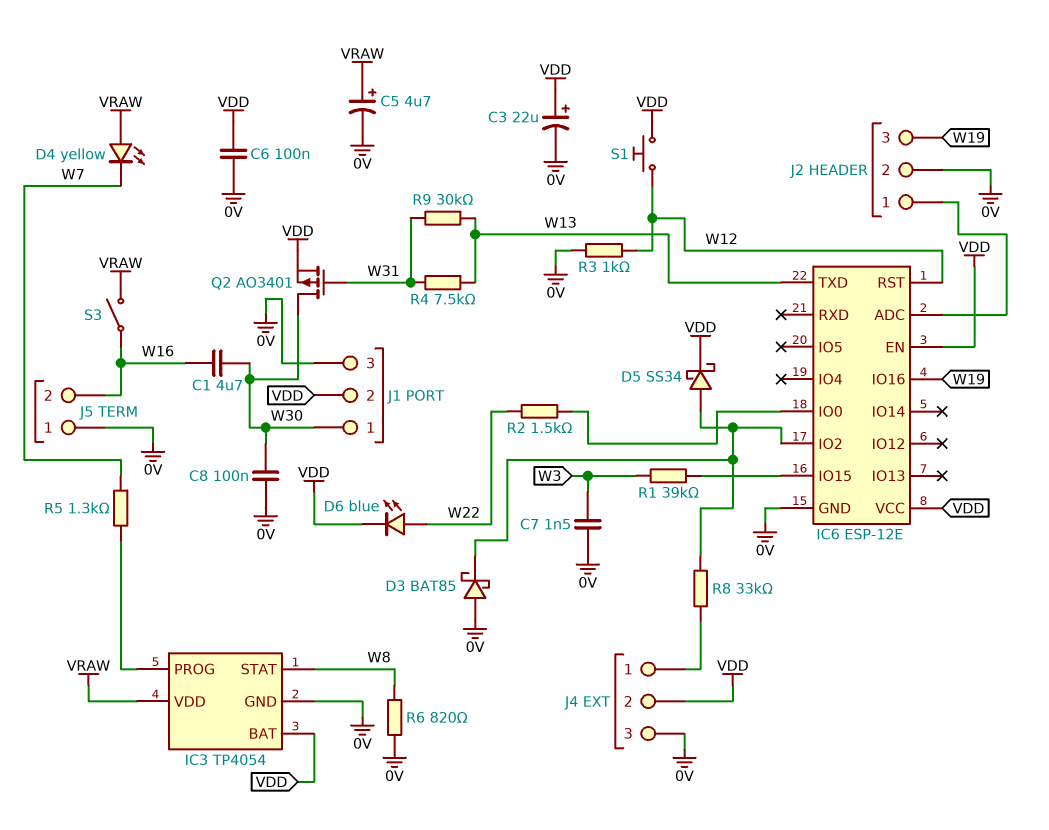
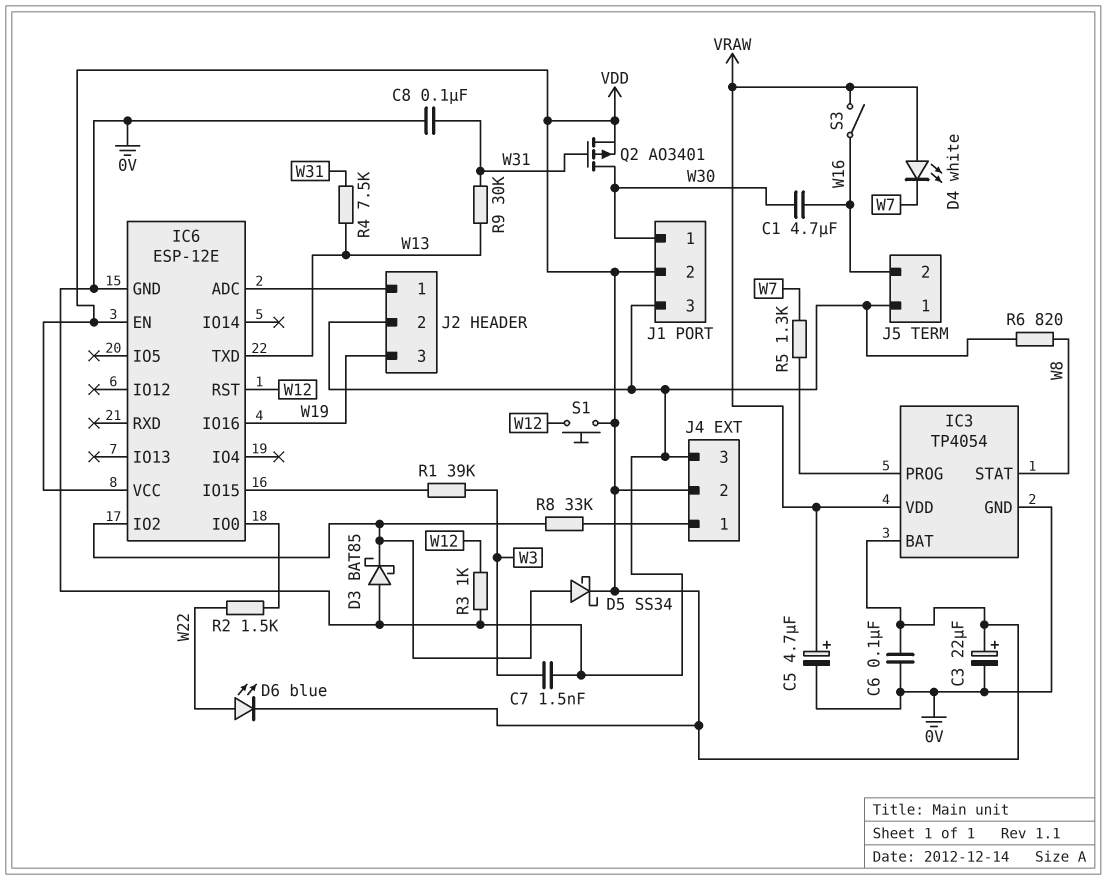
C8: 100nF (0V, W30) -> 100nF (0V, W31)
D4: LED yellow (A VRAW, K W7) -> LED white (A VRAW, K W7)

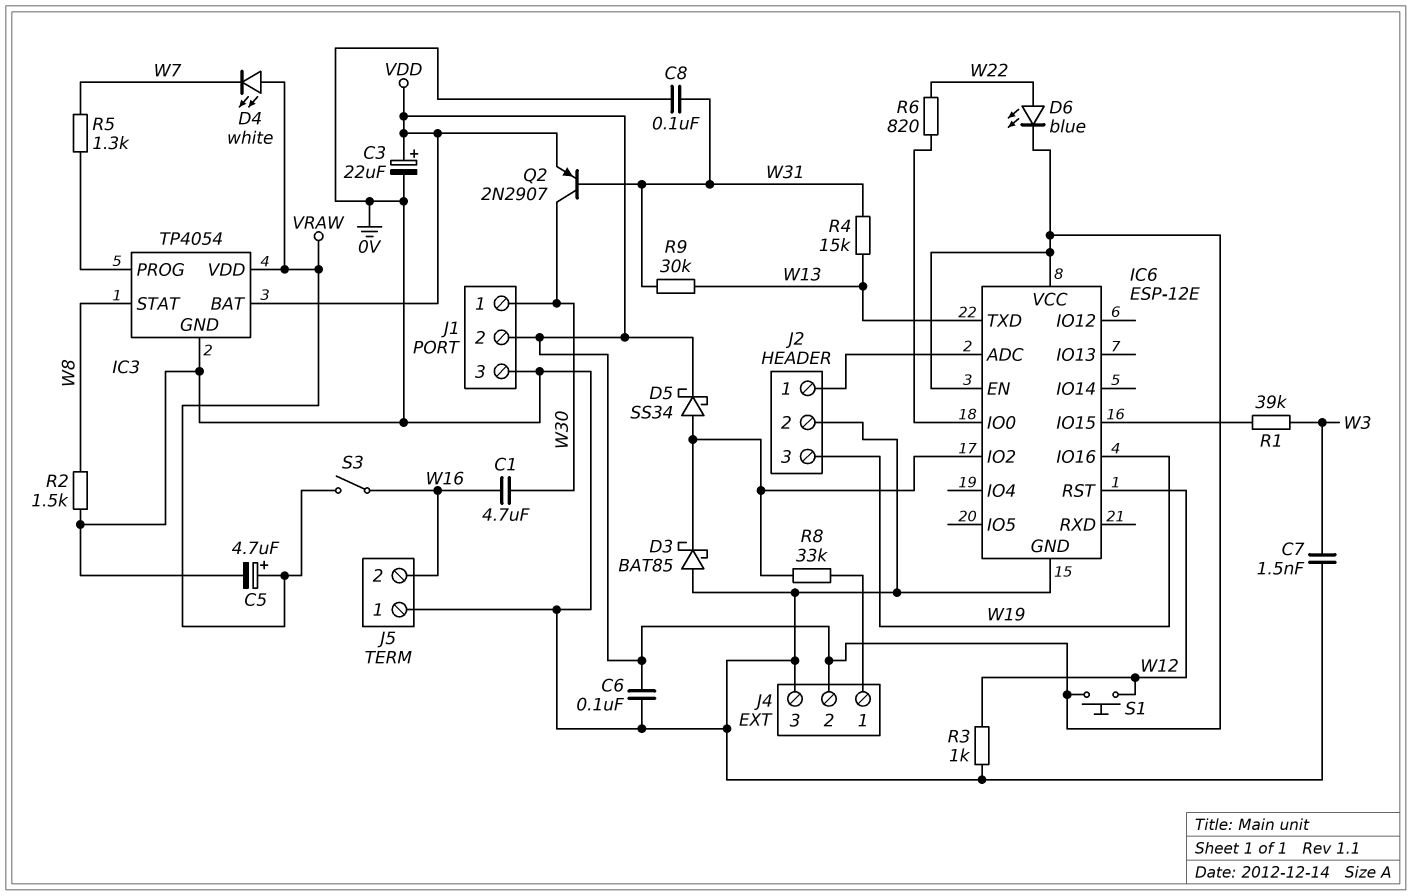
Q2: PMOS AO3401 (G W31, D W30, S VDD) -> PNP 2N2907 (B W31, C W30, E VDD)
R2: 1.5k (IC6/IO0, W22) -> 1.5k (0V, W8)
R4: 7.5k (W13, W31) -> 15k (W13, W31)
R6: 820 (0V, W8) -> 820 (IC6/IO0, W22)

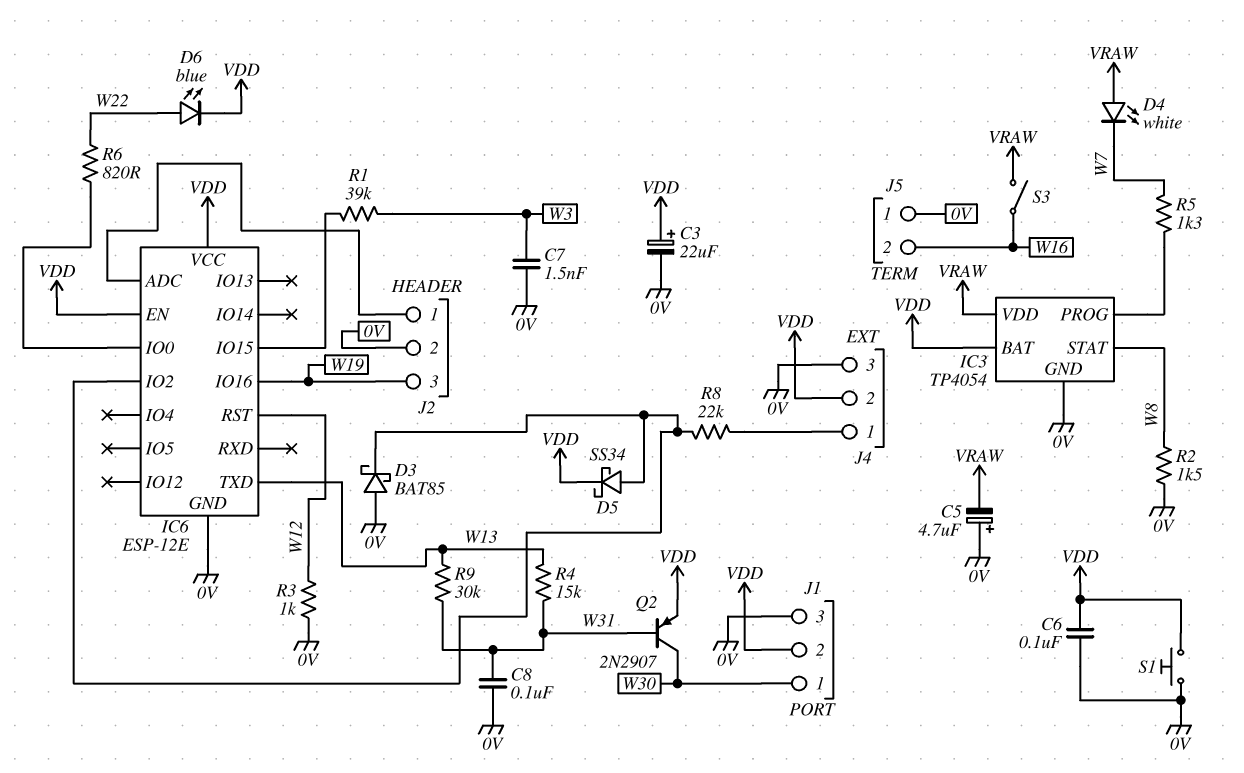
C1: 4.7uF (W16, W30) -> none
C5: 4.7uF (plus VRAW, minus 0V) -> 4.7uF (plus 0V, minus VRAW)
R8: 33k (IC6/IO2, J4/1) -> 22k (IC6/IO2, J4/1)
S1: button (VDD, W12) -> button (0V, VDD)

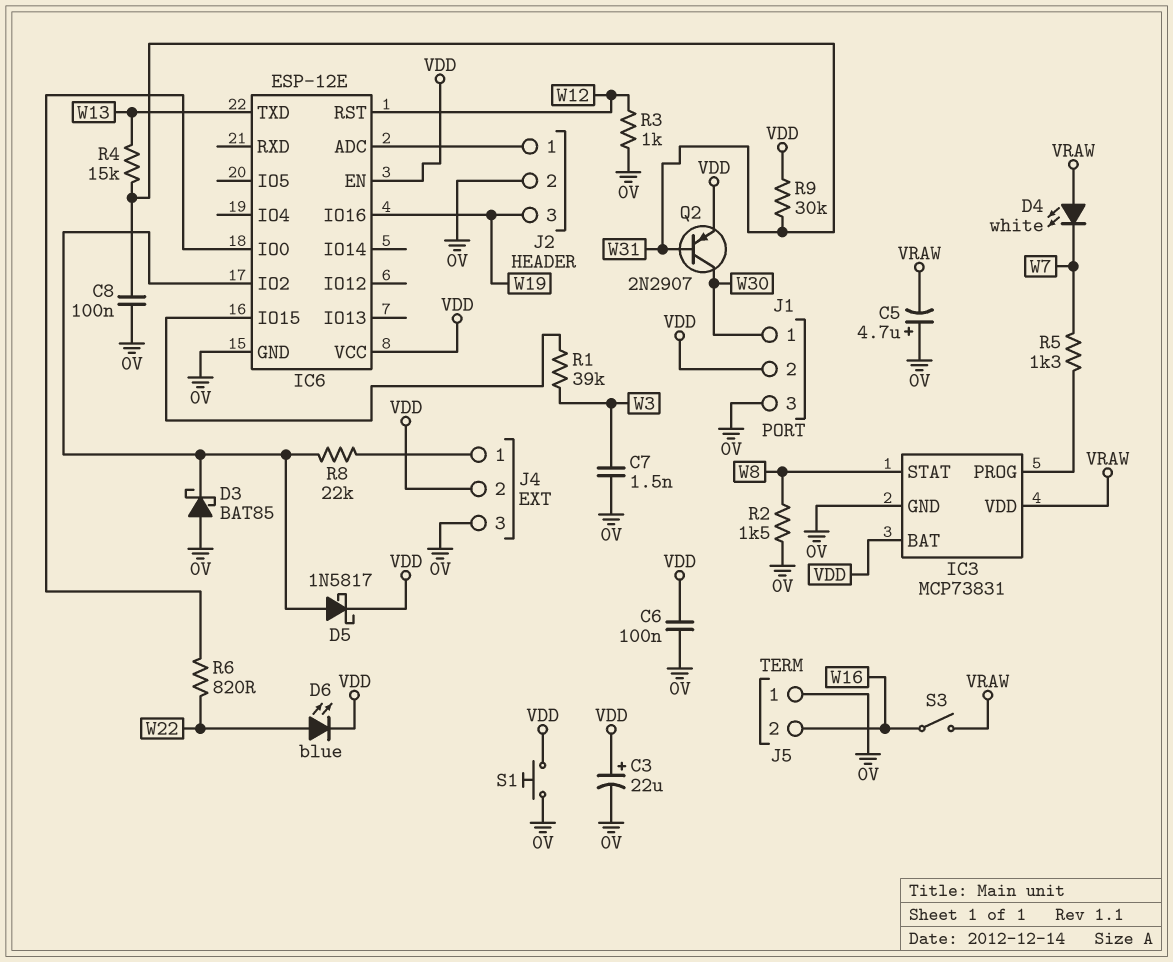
D5: schottky SS34 (A IC6/IO2, K VDD) -> schottky 1N5817 (A IC6/IO2, K VDD)
IC3: TP4054 -> MCP73831
R9: 30k (W13, W31) -> 30k (VDD, W31)

